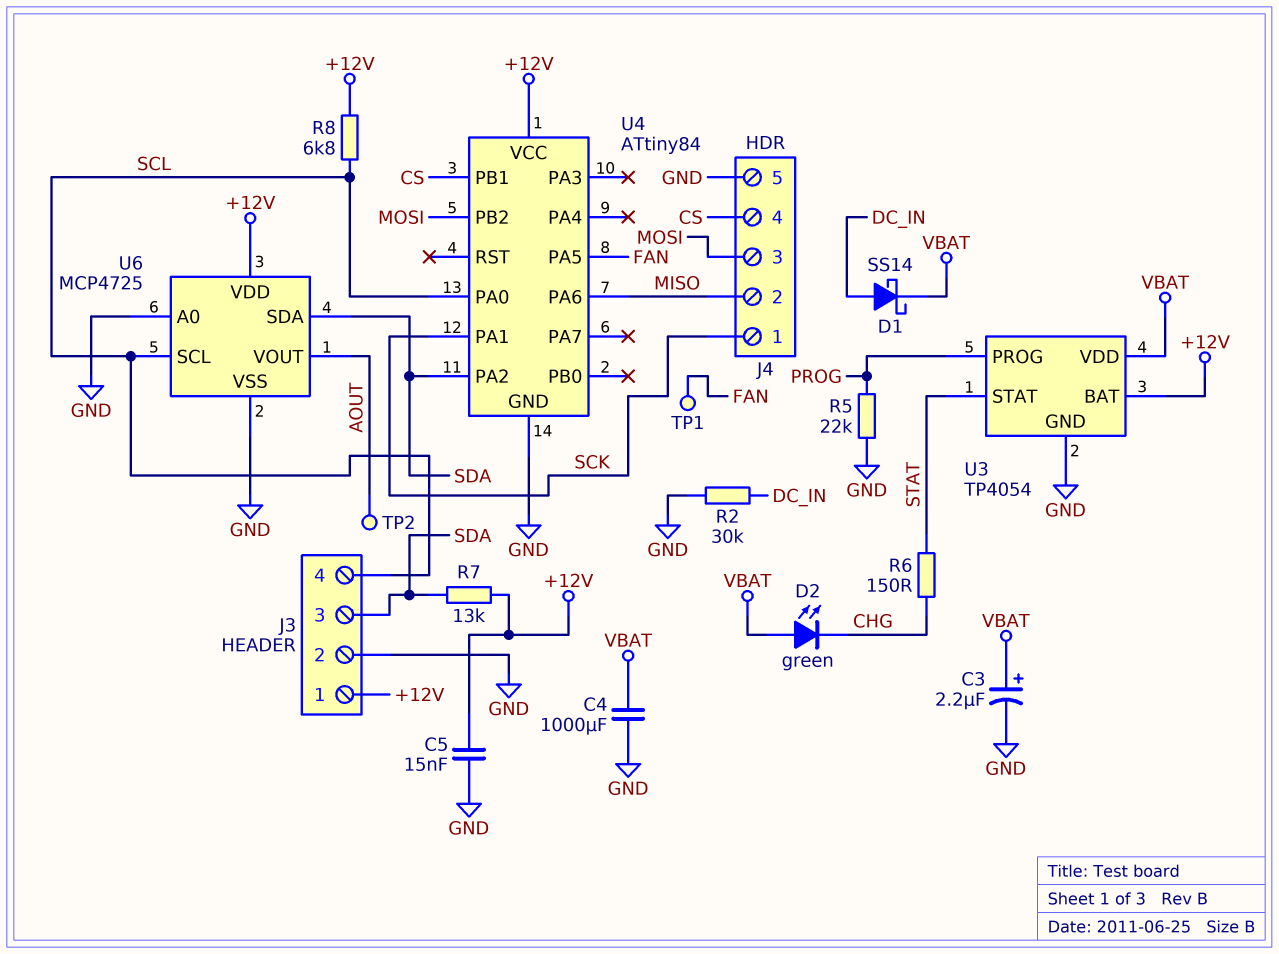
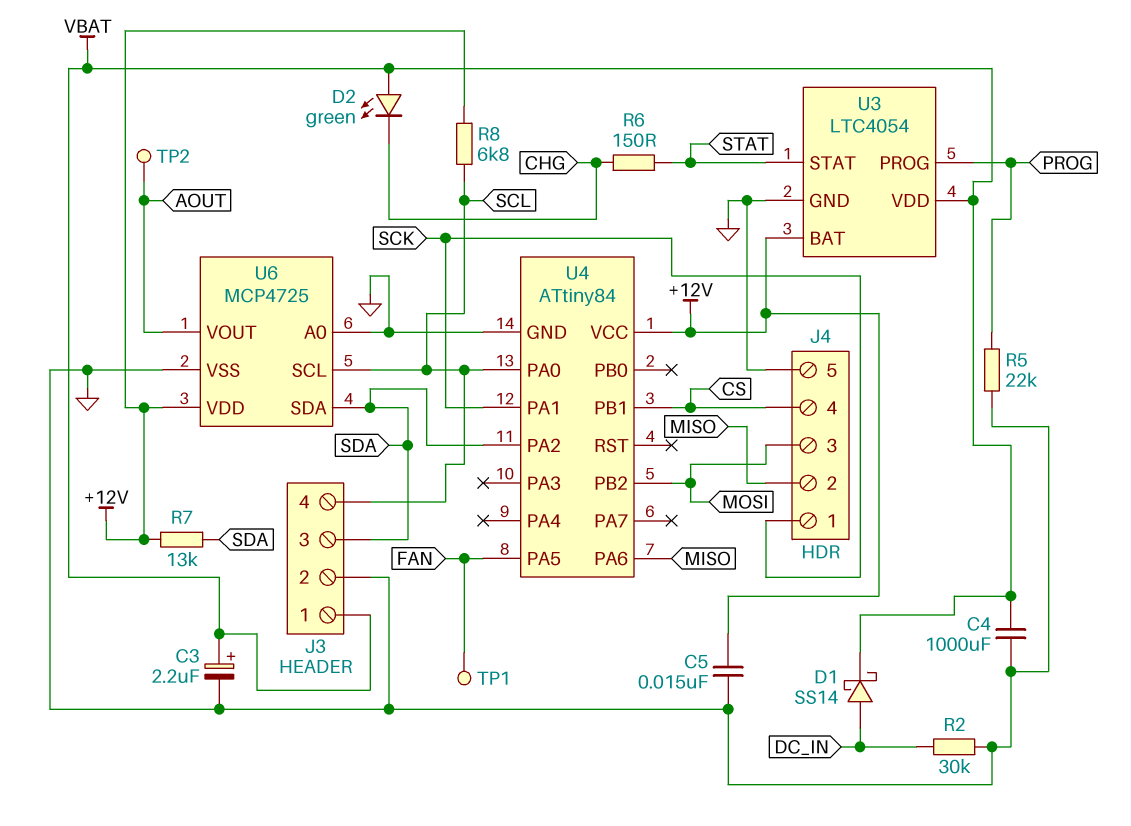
J3 pin 1: +12V -> VBAT
U3: TP4054 -> LTC4054

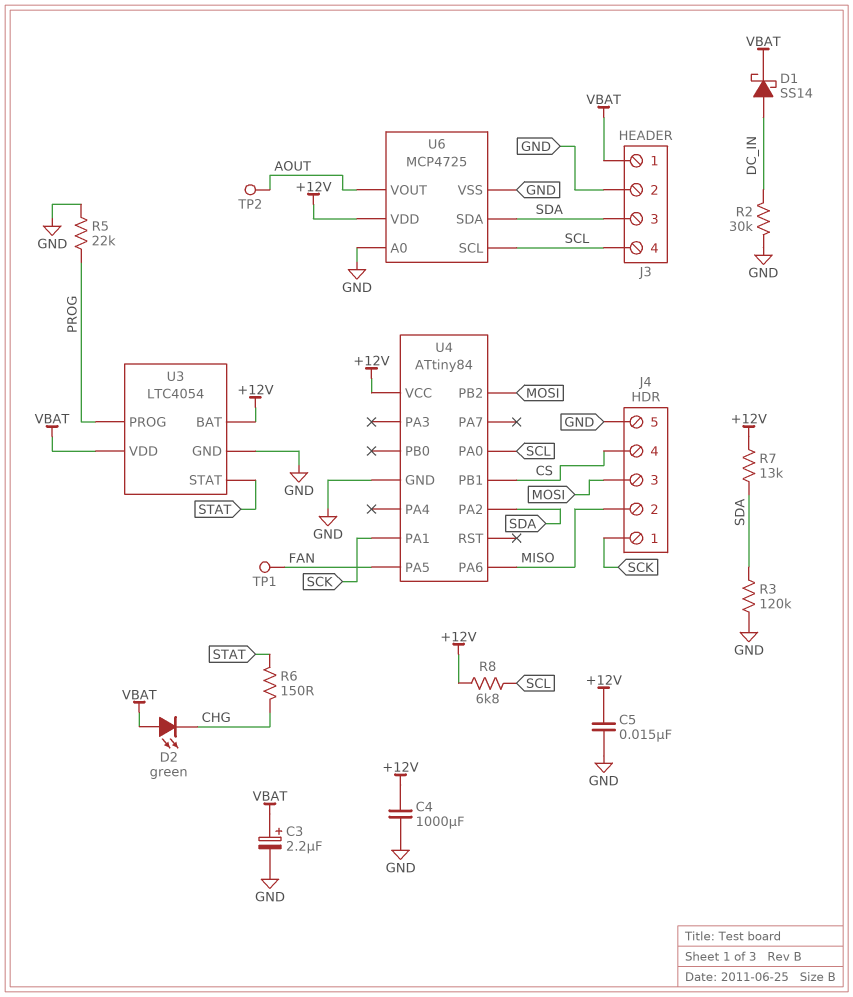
C4: 1000uF (GND, VBAT) -> 1000uF (+12V, GND)
R3: none -> 120k (GND, SDA)

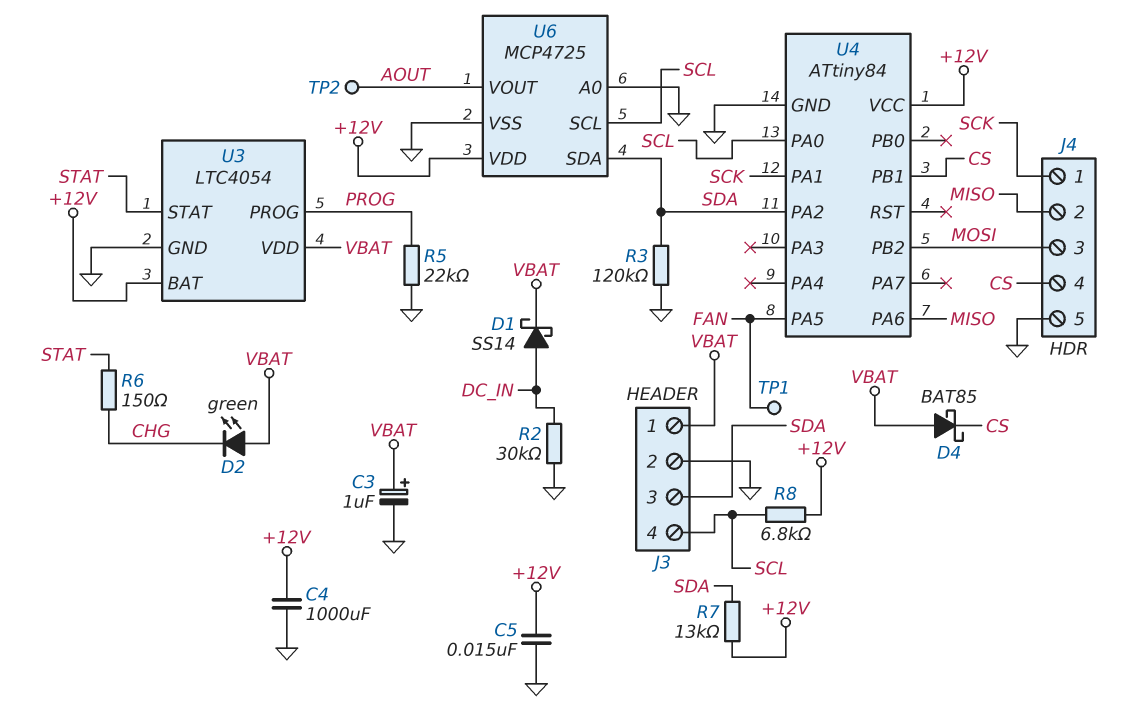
C3: 2.2uF (plus VBAT, minus GND) -> 1uF (plus VBAT, minus GND)
D4: none -> schottky BAT85 (A VBAT, K CS)

